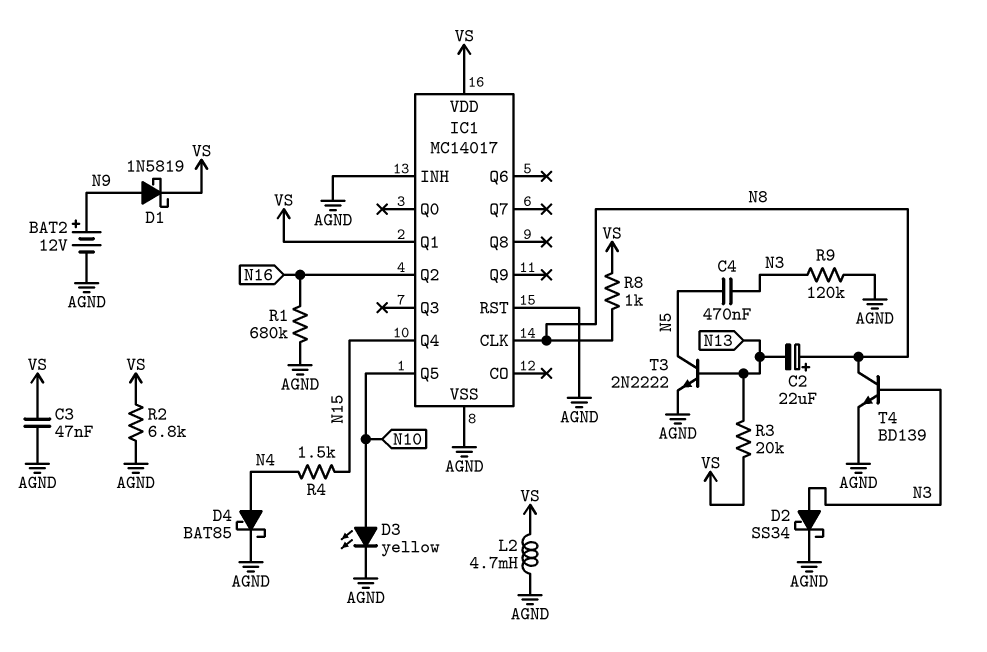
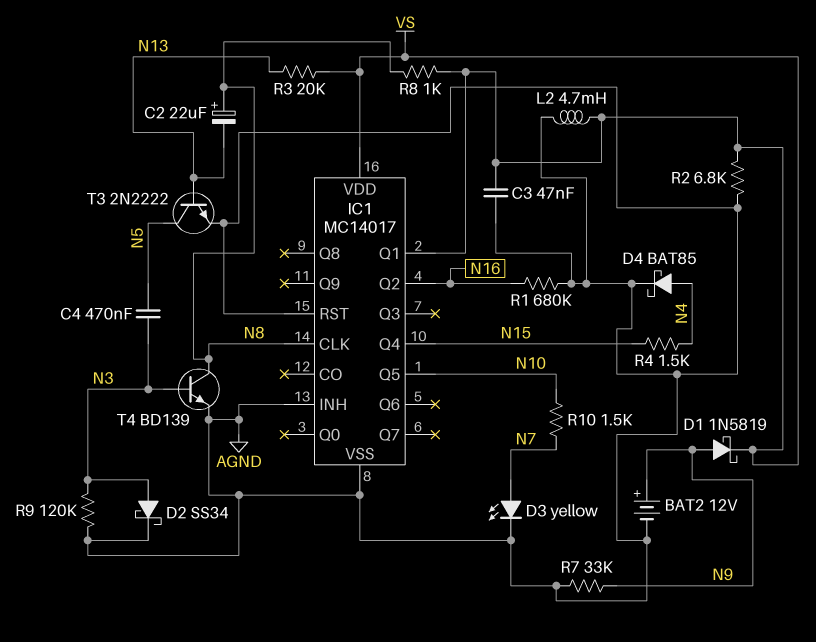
D3: LED yellow (A N10, K AGND) -> LED yellow (A N7, K AGND)
R7: none -> 33k (AGND, N9)
R10: none -> 1.5k (N7, N10)

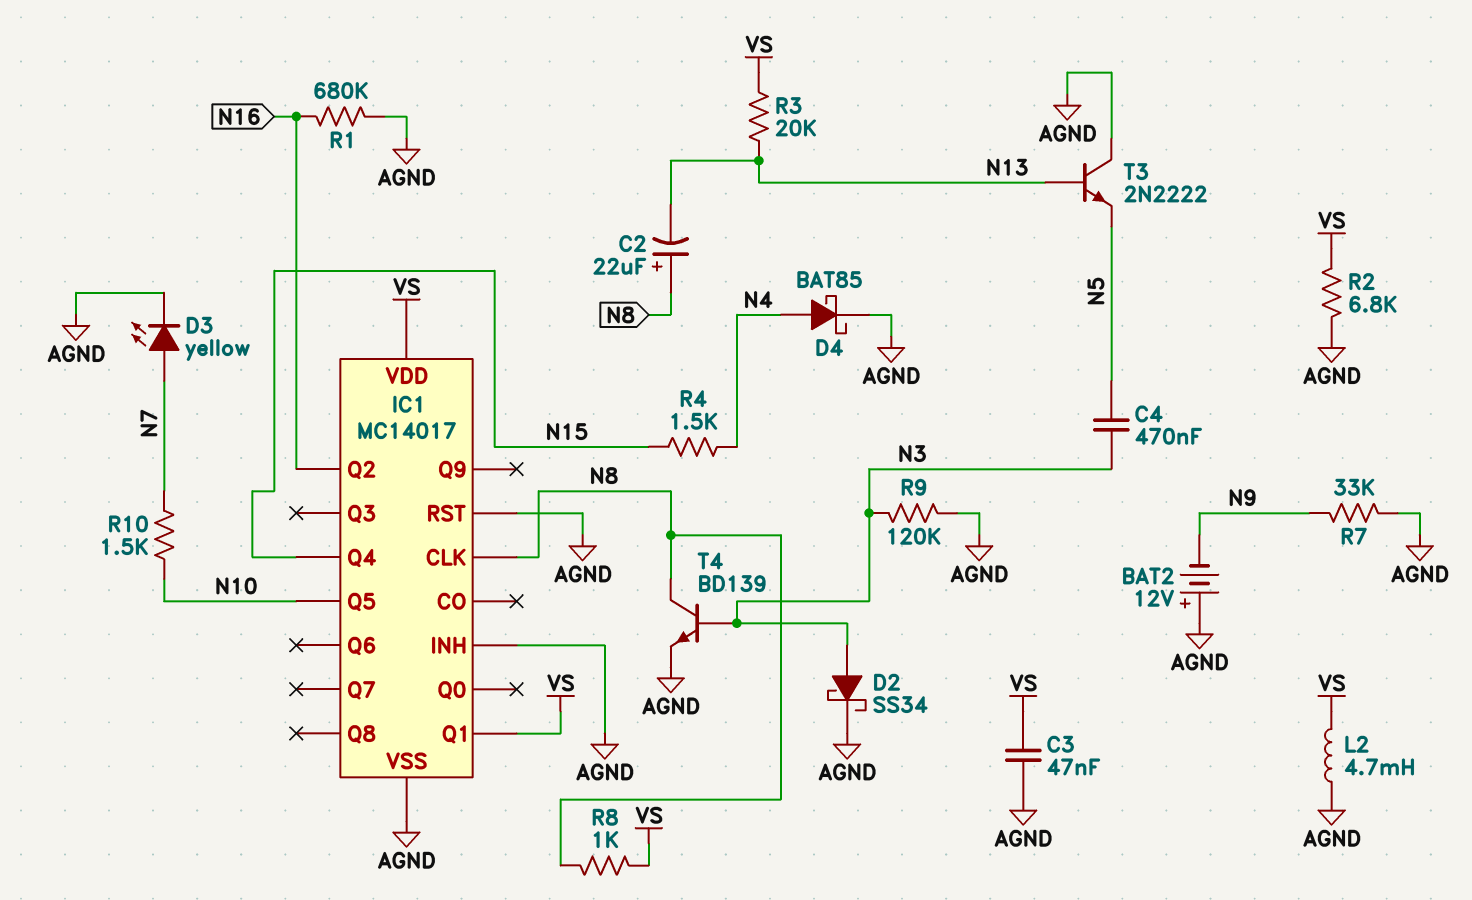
BAT2: 12V (plus N9, minus AGND) -> 12V (plus AGND, minus N9)
D1: schottky 1N5819 (A N9, K VS) -> none
T3: NPN 2N2222 (B N13, C N5, E AGND) -> NPN 2N2222 (B N13, C AGND, E N5)

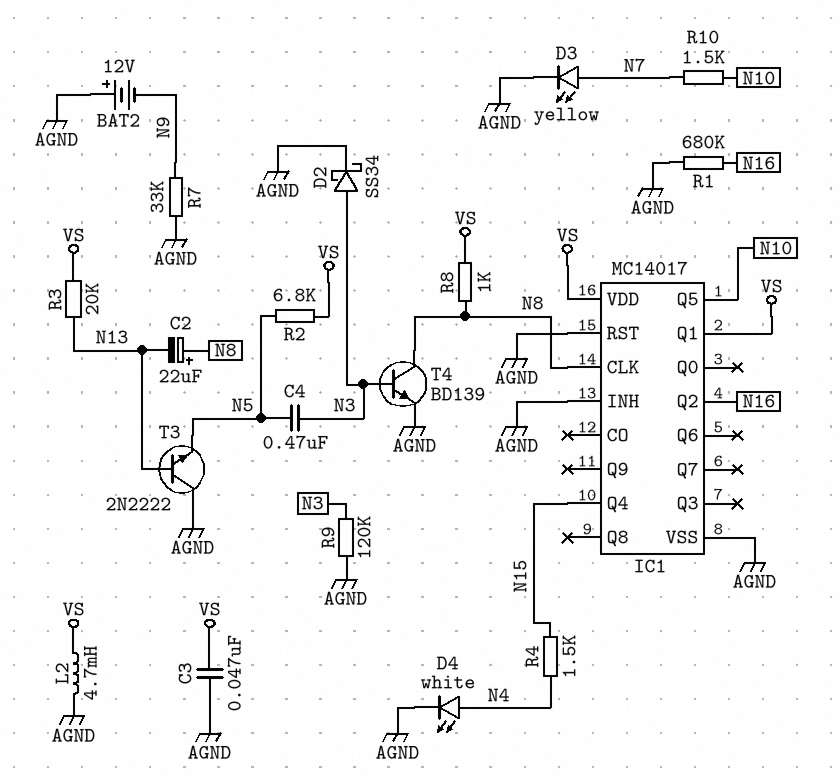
D4: schottky BAT85 (A N4, K AGND) -> LED white (A N4, K AGND)
R2: 6.8k (AGND, VS) -> 6.8k (N5, VS)

